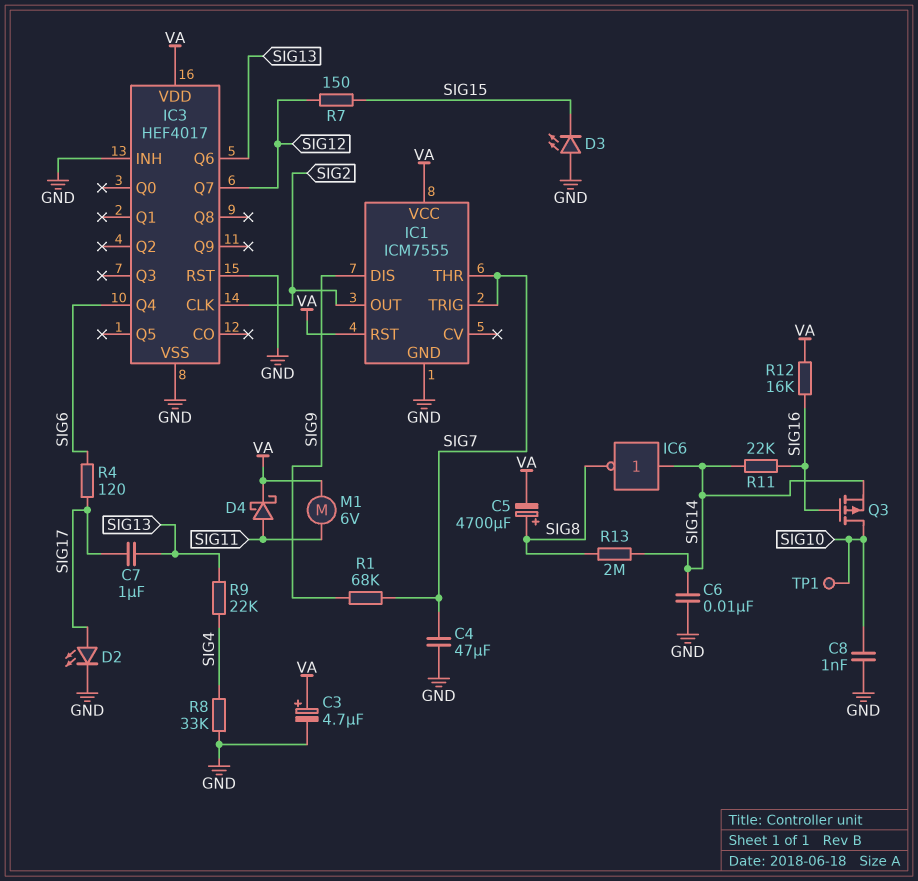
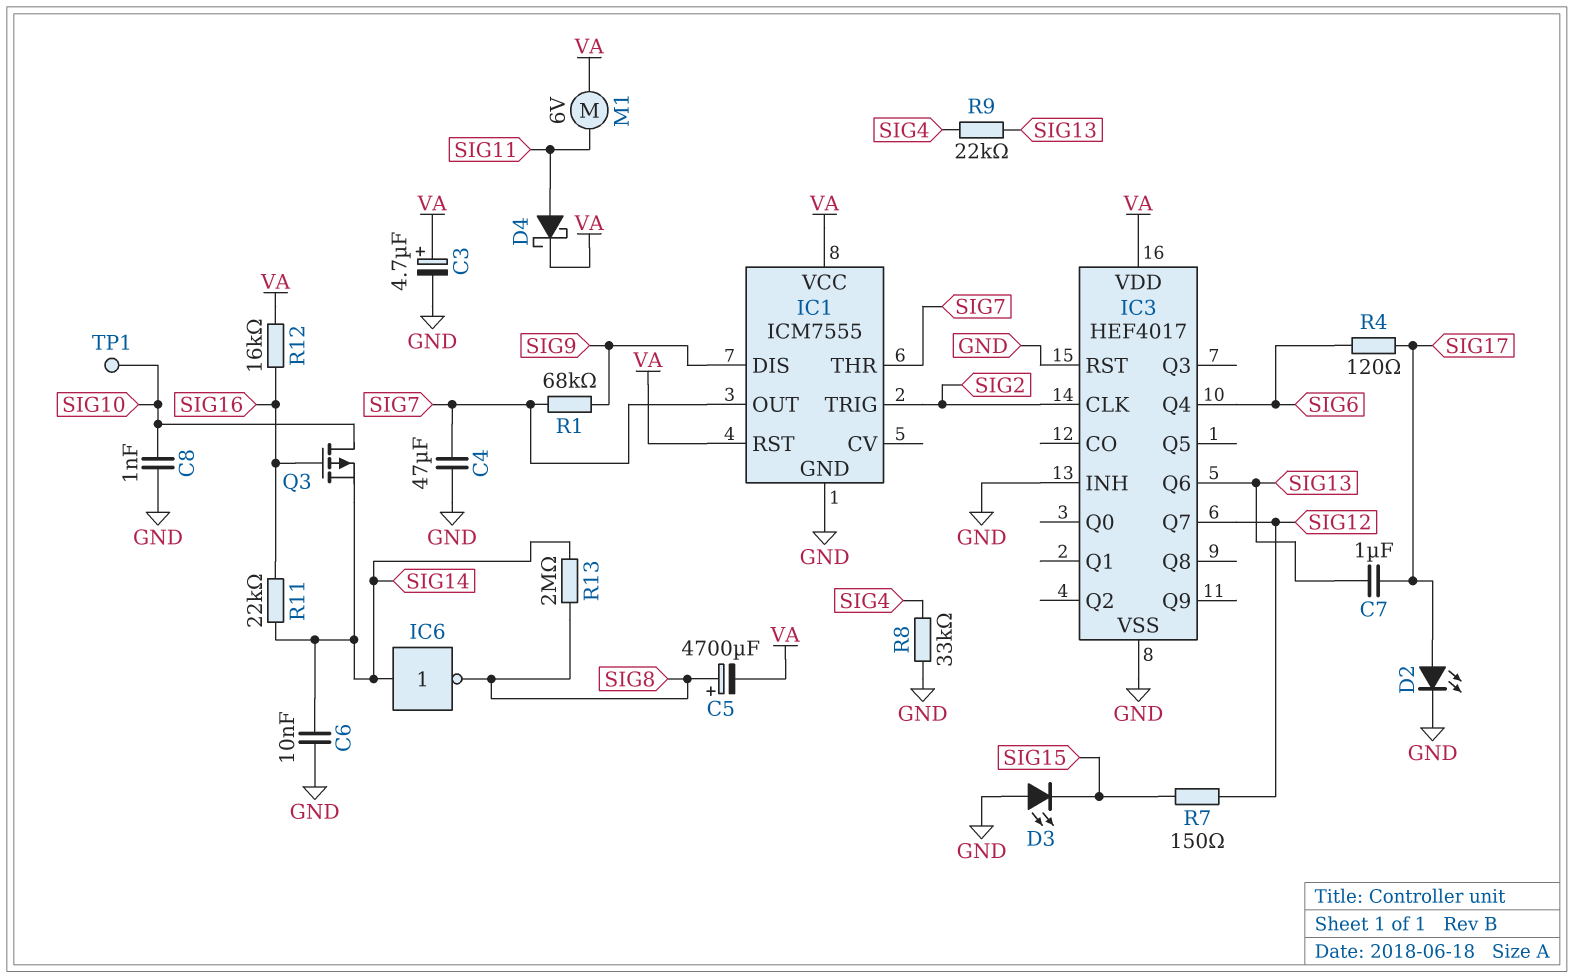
IC1 pin OUT: SIG2 -> SIG7
IC1 pin TRIG: SIG7 -> SIG2

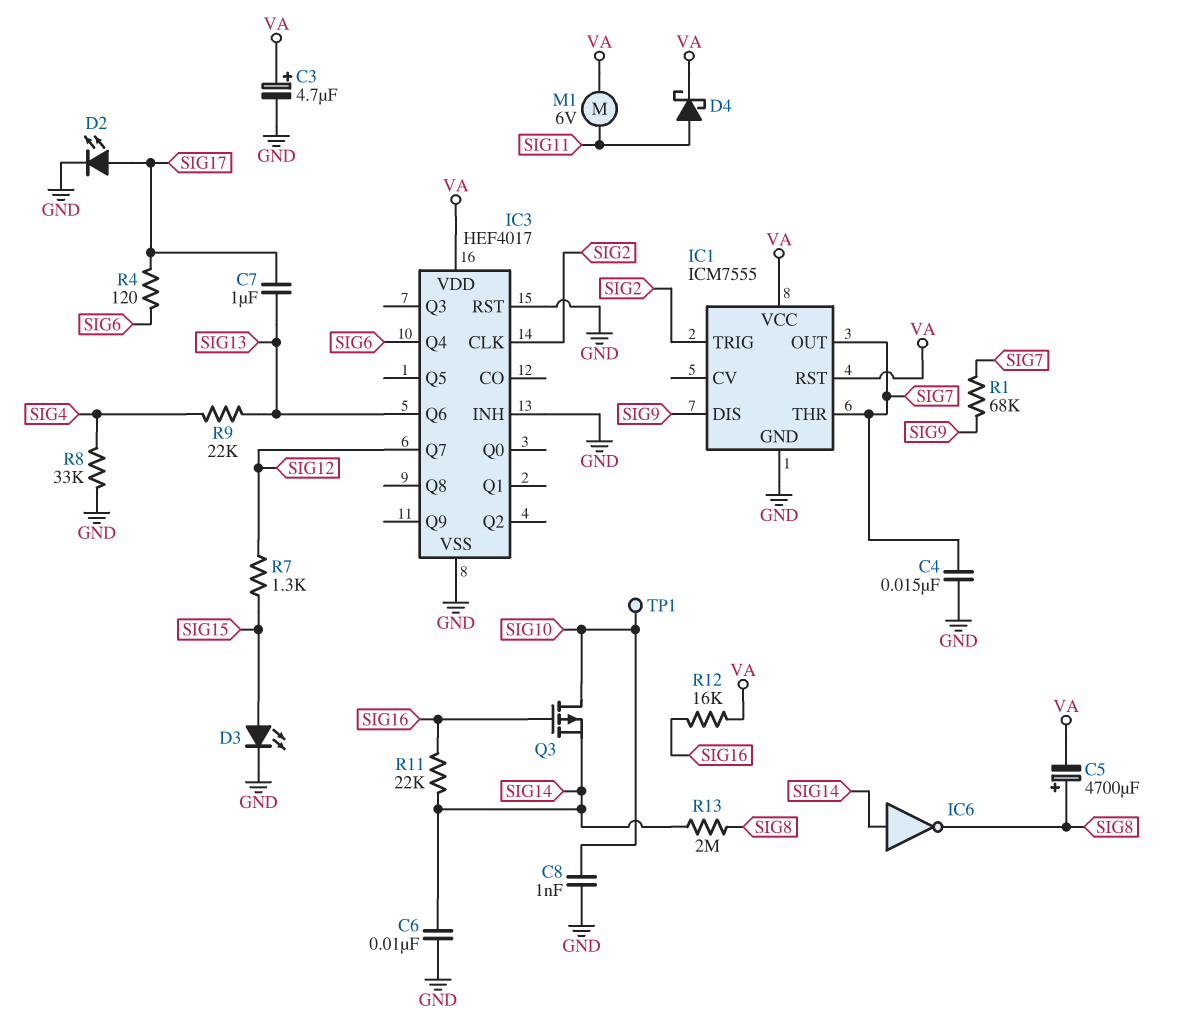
C4: 47uF (GND, SIG7) -> 15nF (GND, SIG7)
D3: LED (A GND, K SIG15) -> LED (A SIG15, K GND)
R7: 150 (SIG12, SIG15) -> 1.3k (SIG12, SIG15)

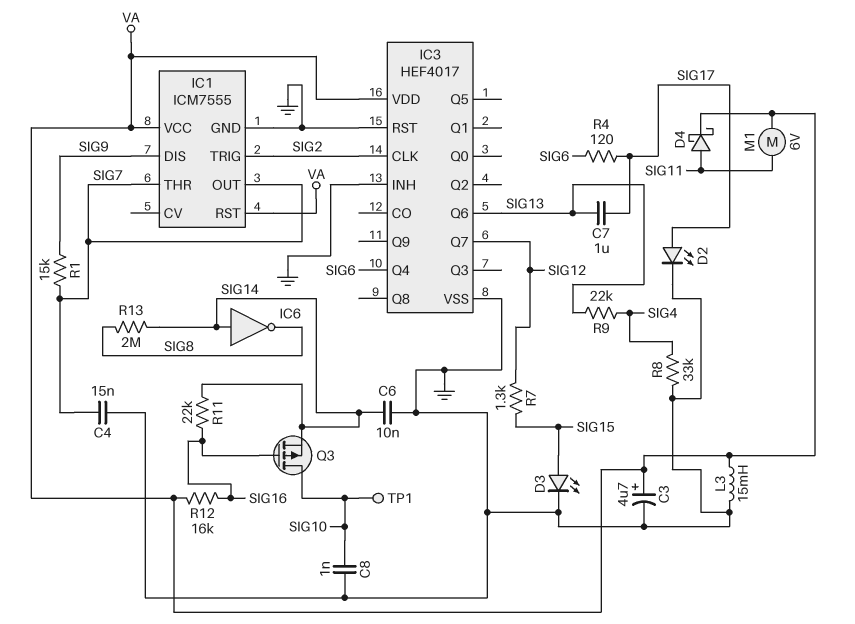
C5: 4700uF (plus SIG8, minus VA) -> none
L3: none -> 15mH (GND, VA)
R1: 68k (SIG7, SIG9) -> 15k (SIG7, SIG9)

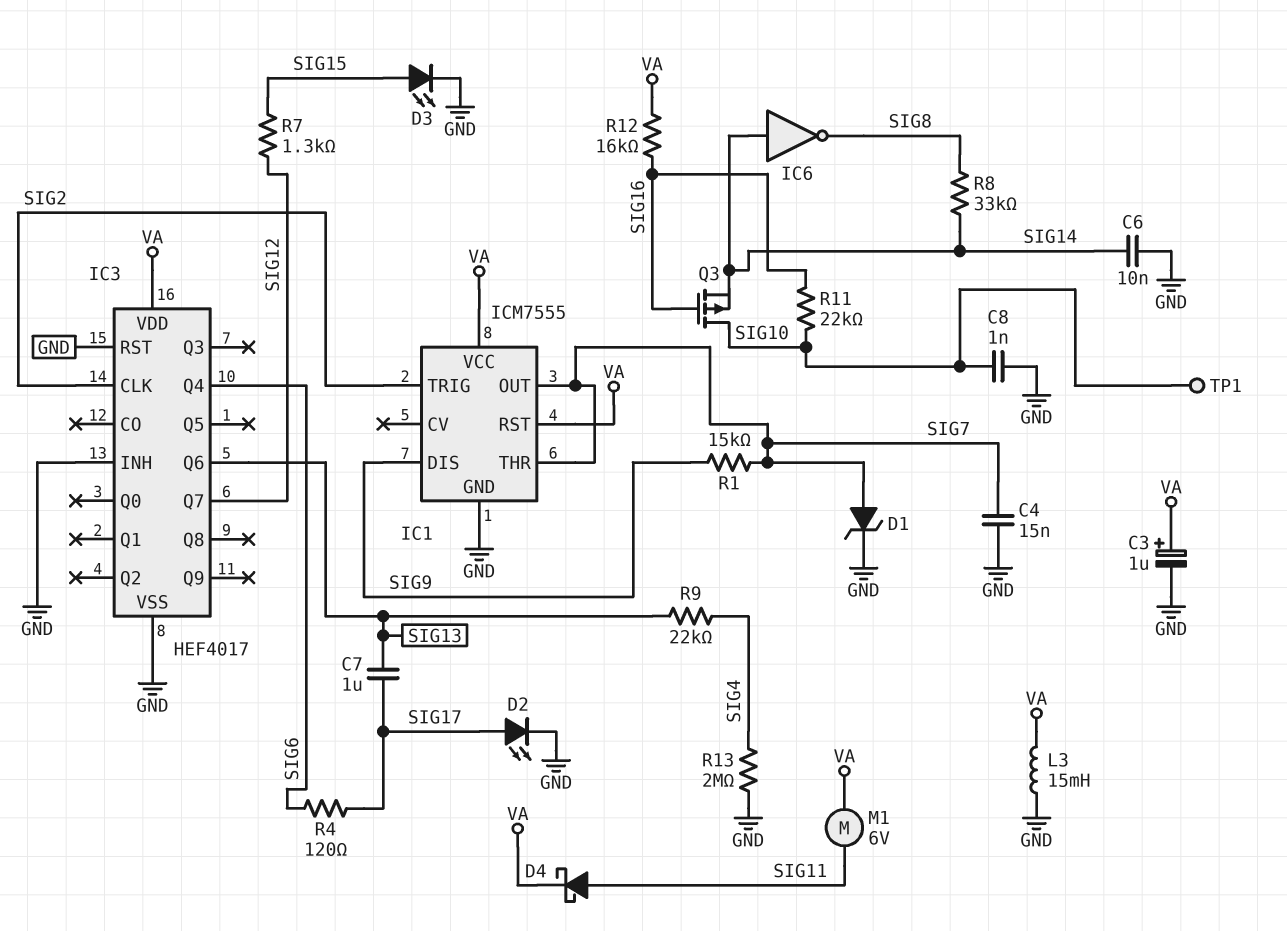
C3: 4.7uF (plus VA, minus GND) -> 1uF (plus VA, minus GND)
D1: none -> zener (A SIG7, K GND)
R8: 33k (GND, SIG4) -> 33k (SIG8, SIG14)
R11: 22k (SIG14, SIG16) -> 22k (SIG10, SIG16)
R13: 2M (SIG8, SIG14) -> 2M (GND, SIG4)

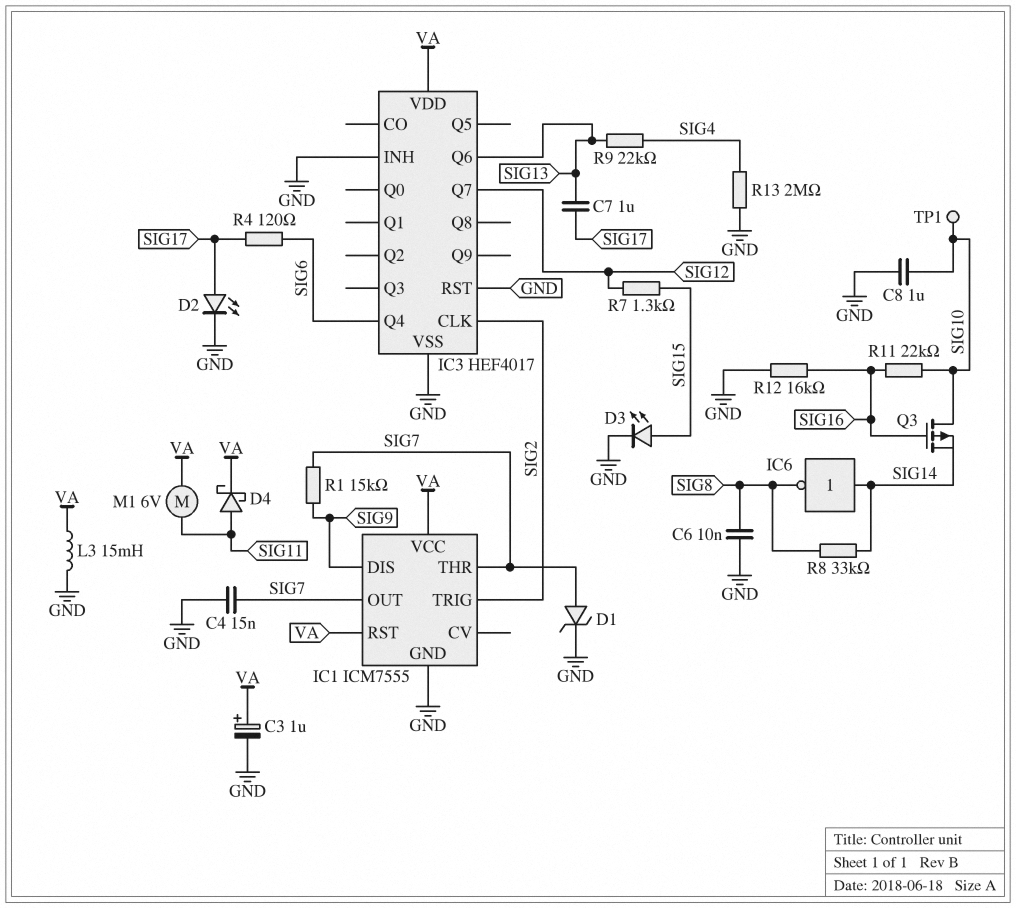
C6: 10nF (GND, SIG14) -> 10nF (GND, SIG8)
C8: 1nF (GND, SIG10) -> 1uF (GND, SIG10)
R12: 16k (SIG16, VA) -> 16k (GND, SIG16)

